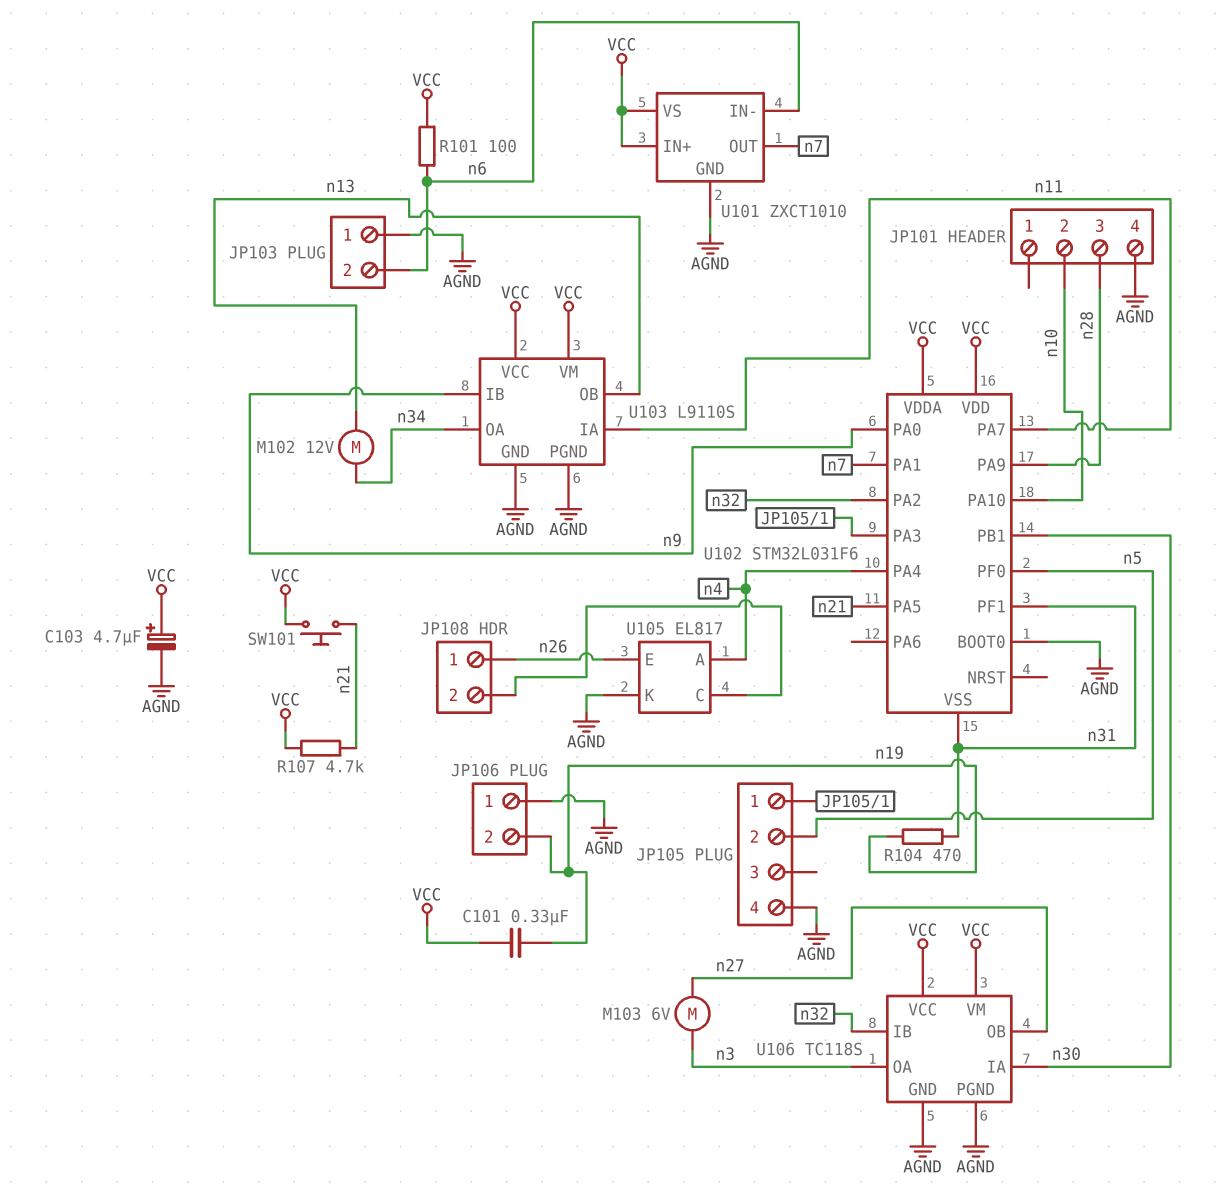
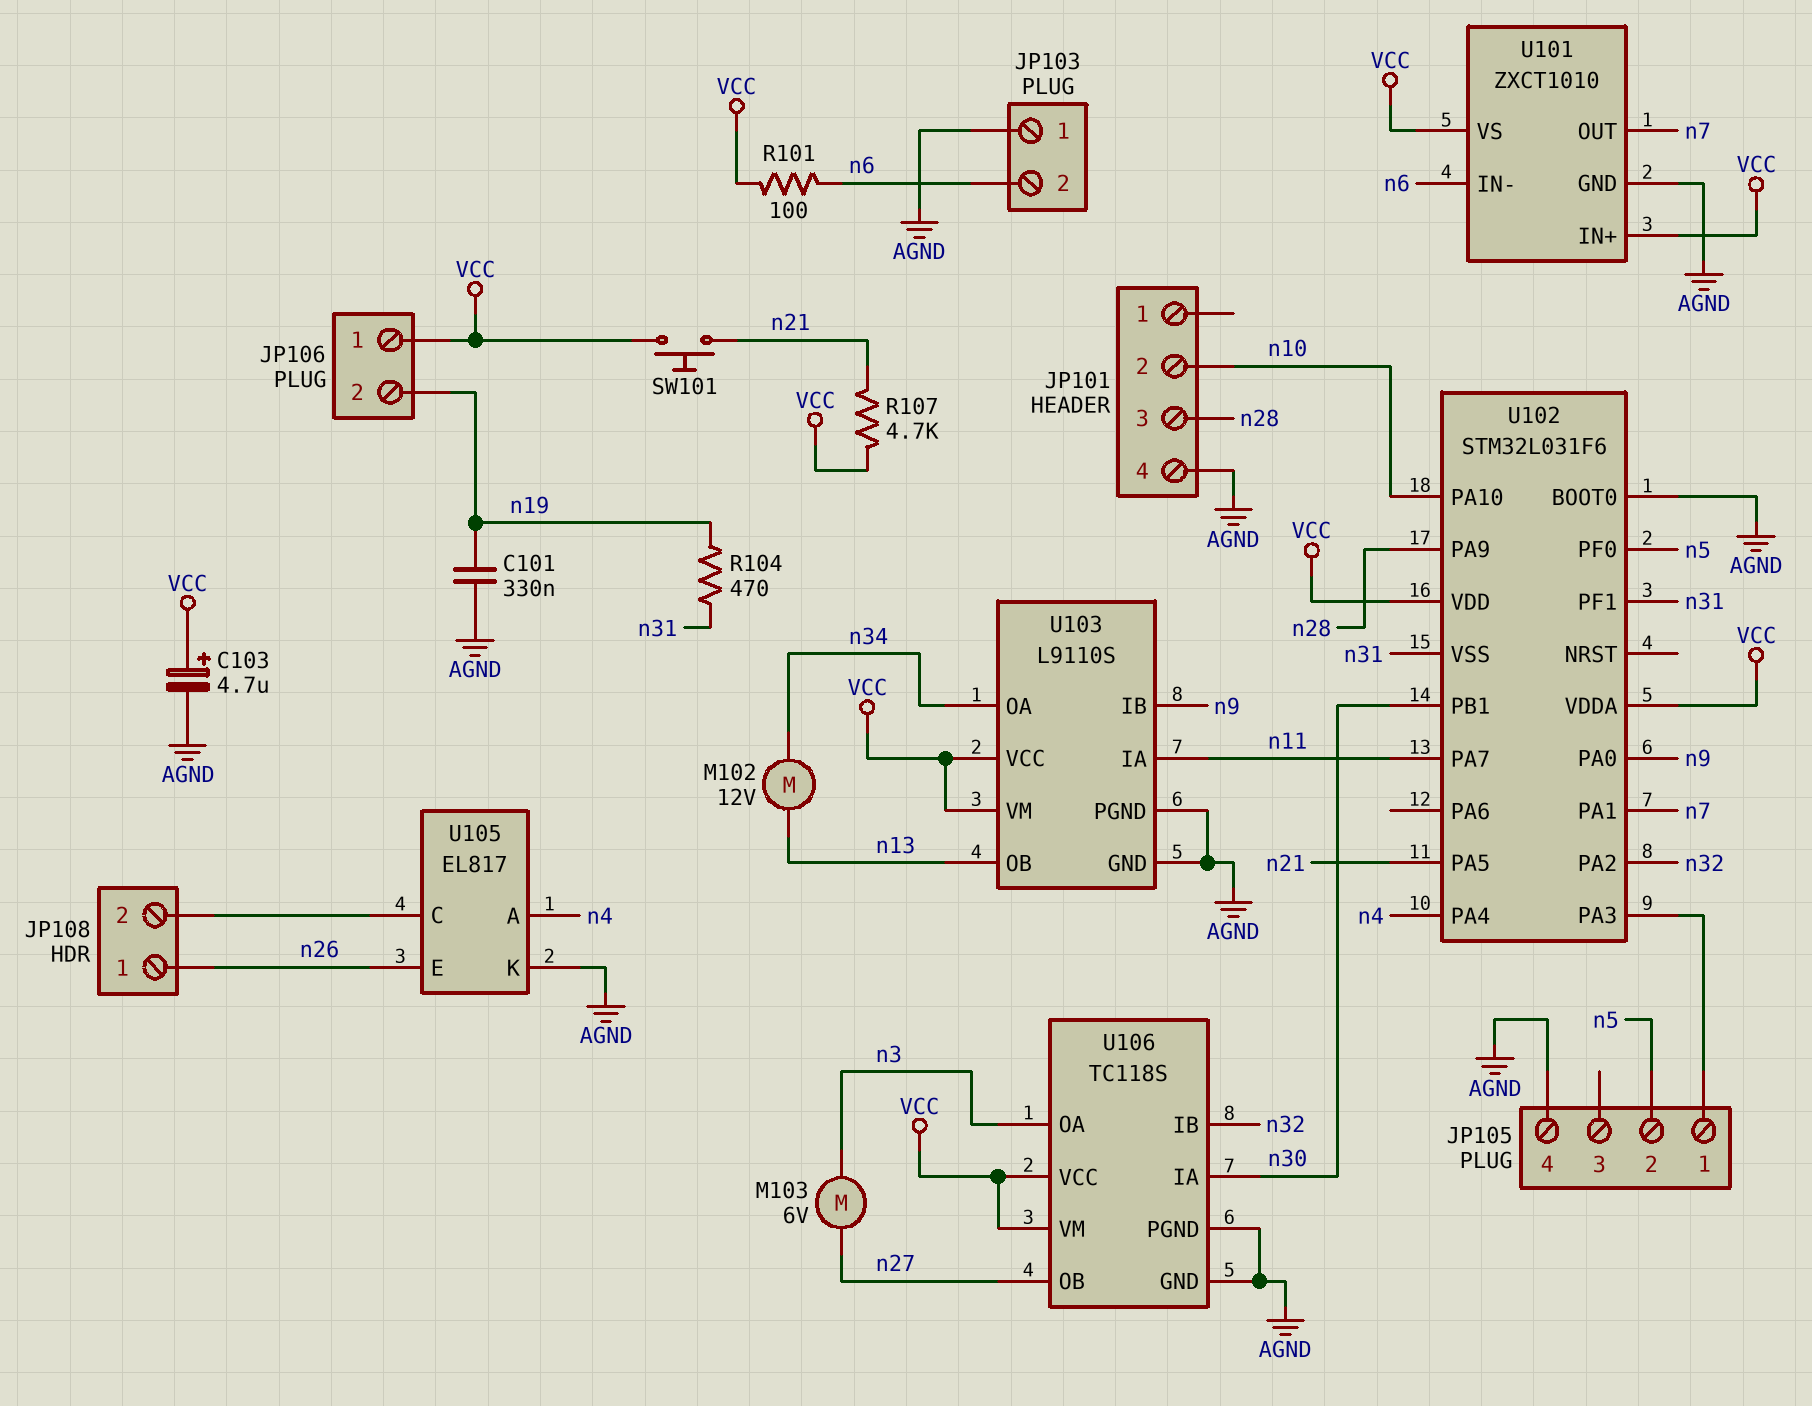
C101: 330nF (VCC, n19) -> 330nF (AGND, n19)
JP106 pin 1: AGND -> VCC

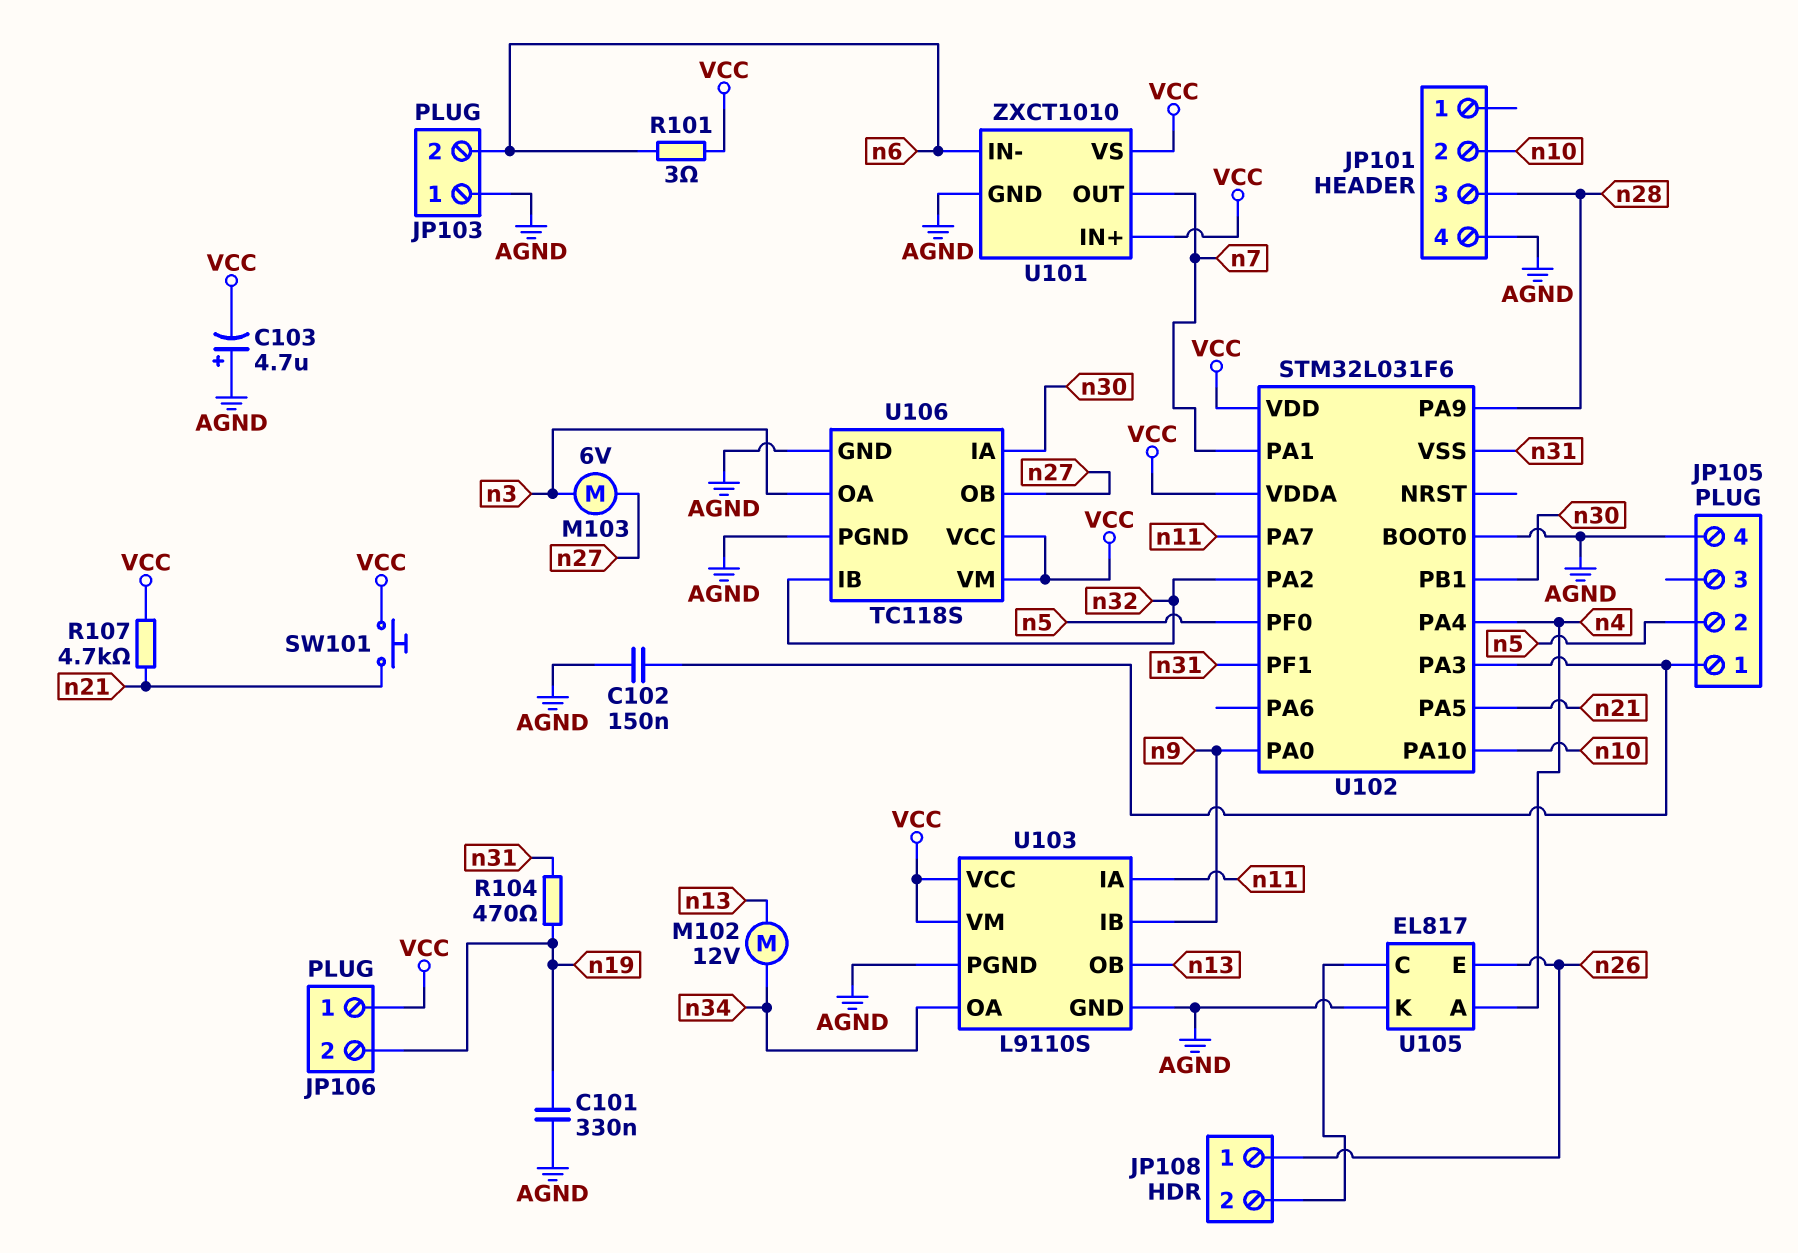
C102: none -> 150nF (AGND, JP105/1)
C103: 4.7uF (plus VCC, minus AGND) -> 4.7uF (plus AGND, minus VCC)
R101: 100 (VCC, n6) -> 3 (VCC, n6)

